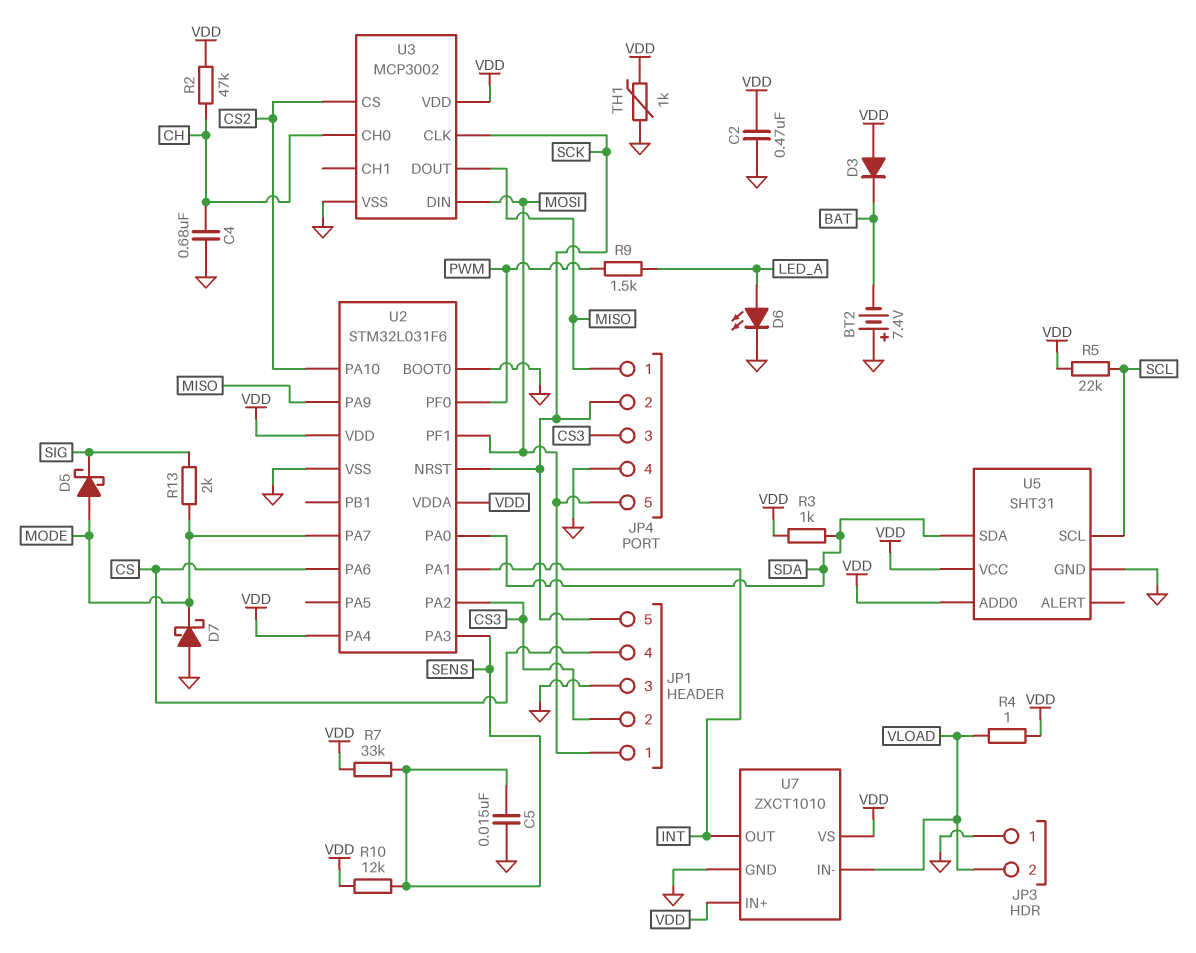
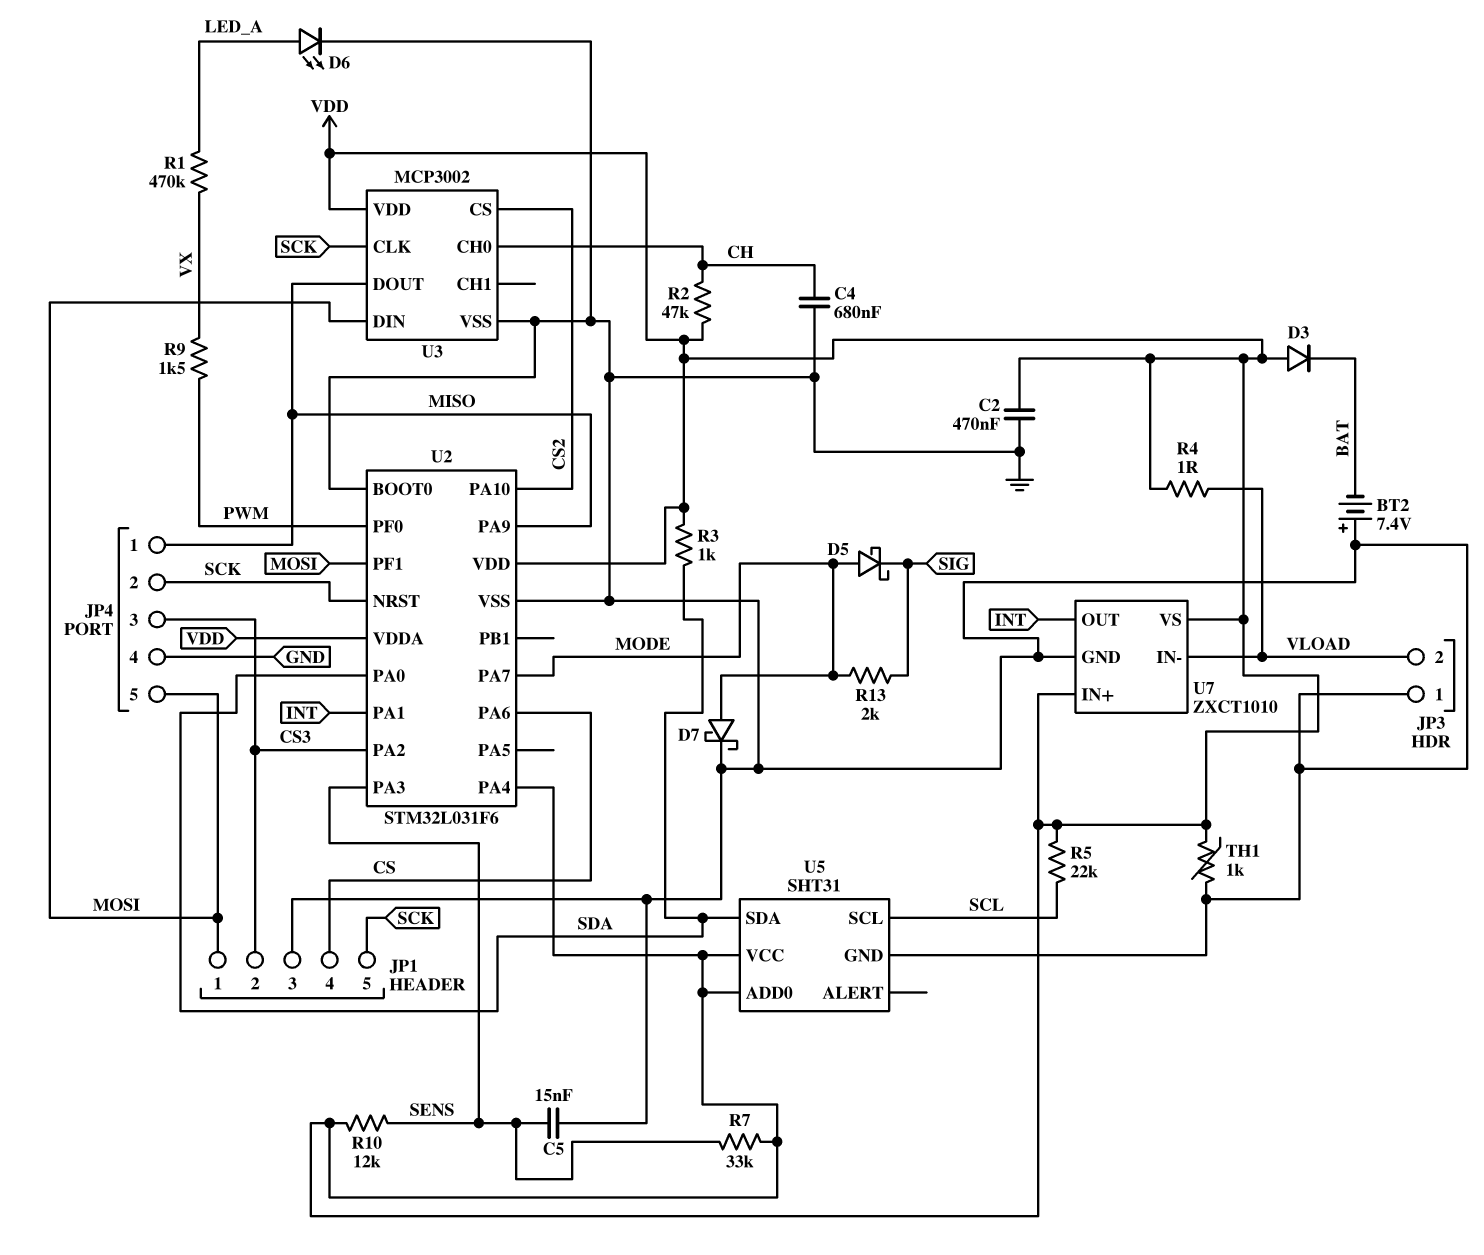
D7: schottky (A GND, K MODE) -> schottky (A MODE, K GND)
R1: none -> 470k (LED_A, VX)
R9: 1.5k (LED_A, PWM) -> 1.5k (PWM, VX)

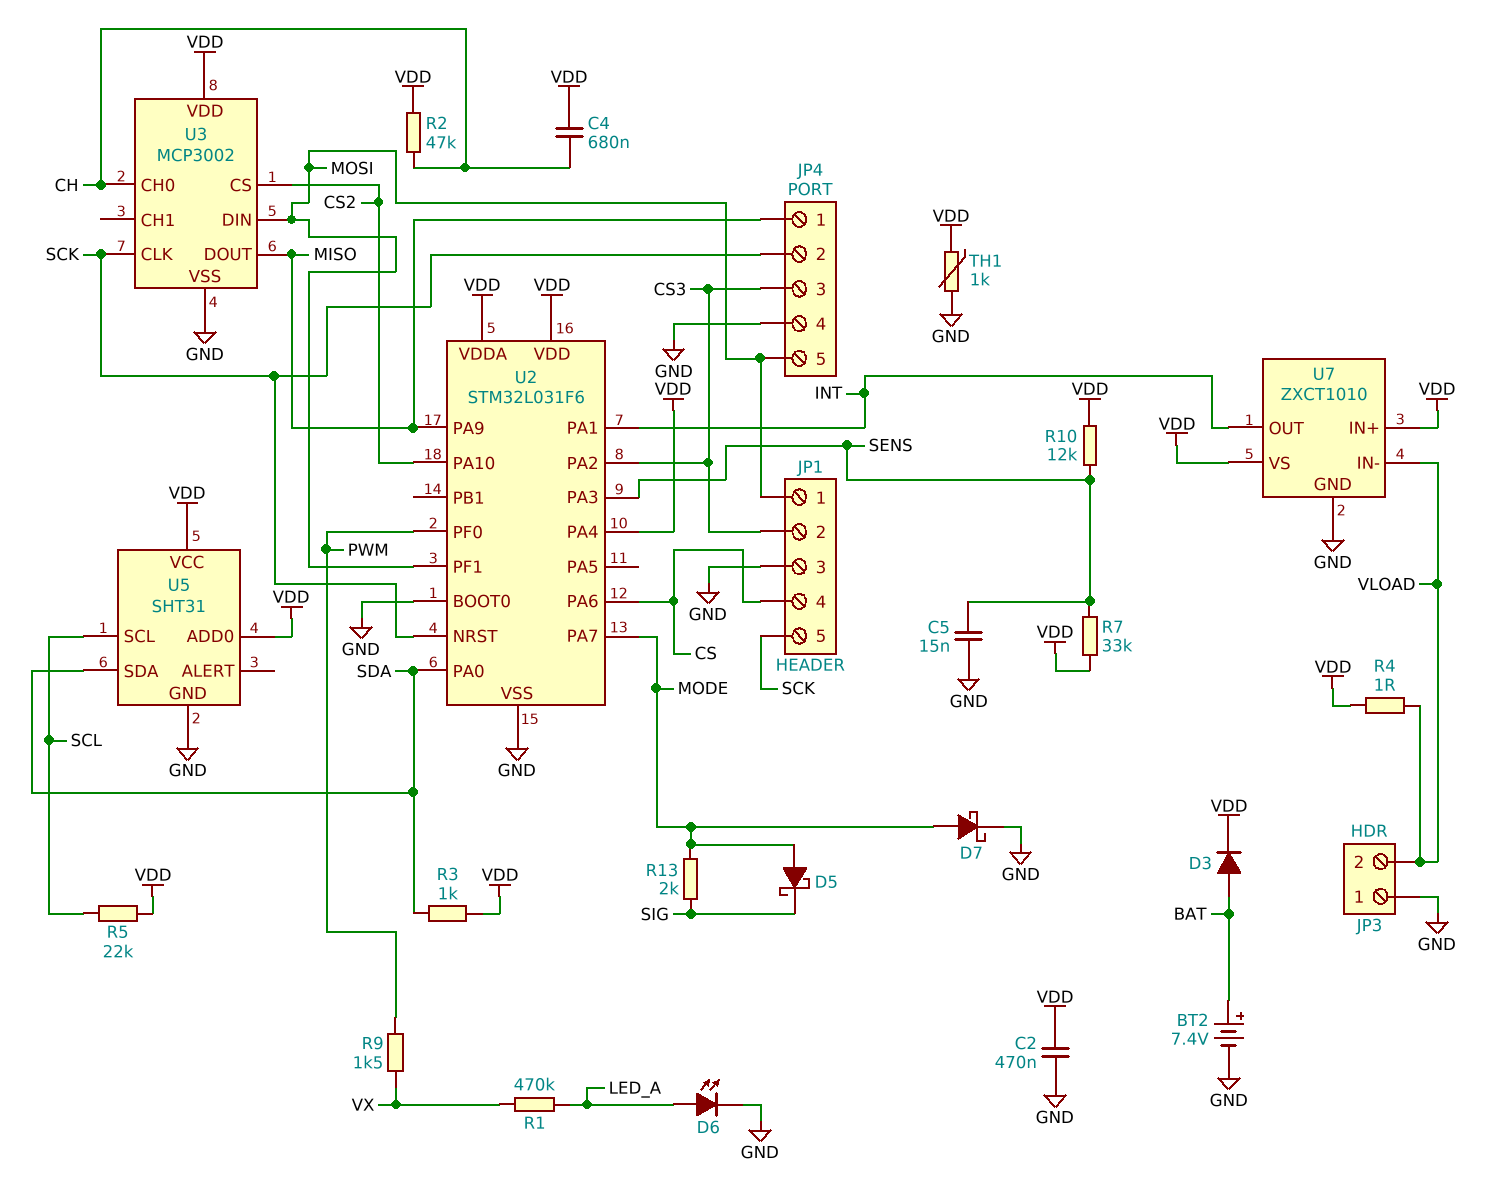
BT2: 7.4V (plus GND, minus BAT) -> 7.4V (plus BAT, minus GND)
C4: 680nF (CH, GND) -> 680nF (CH, VDD)
D3: diode (A VDD, K BAT) -> diode (A BAT, K VDD)

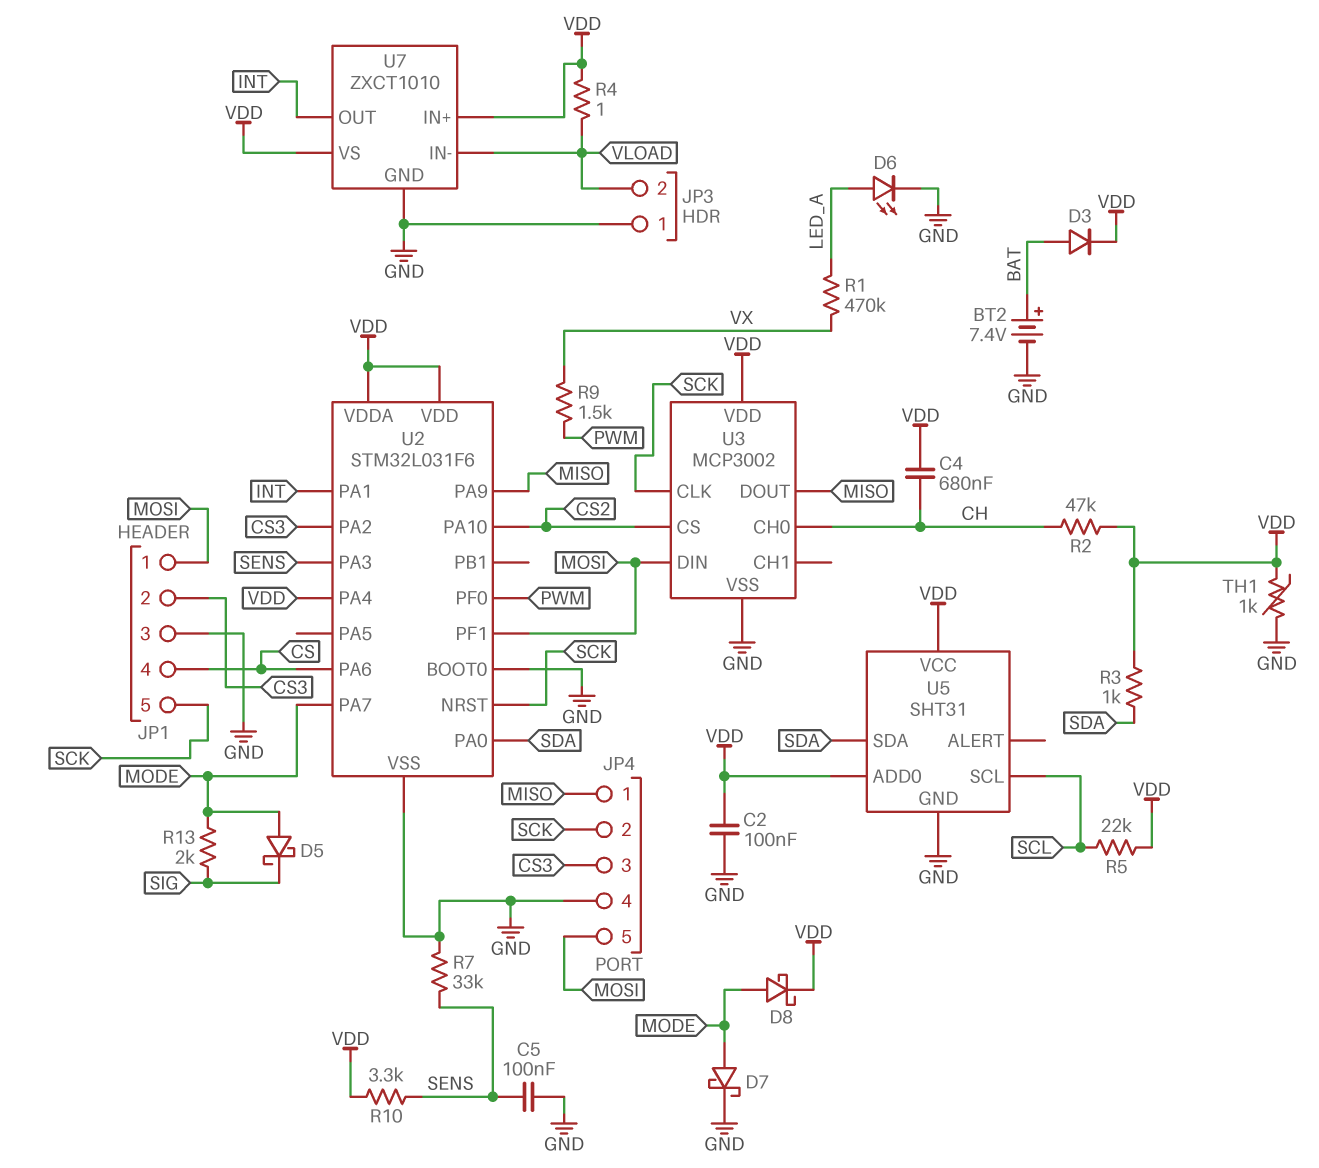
C2: 470nF (GND, VDD) -> 100nF (GND, VDD)
C5: 15nF (GND, SENS) -> 100nF (GND, SENS)
D8: none -> schottky (A MODE, K VDD)
R7: 33k (SENS, VDD) -> 33k (GND, SENS)
R10: 12k (SENS, VDD) -> 3.3k (SENS, VDD)

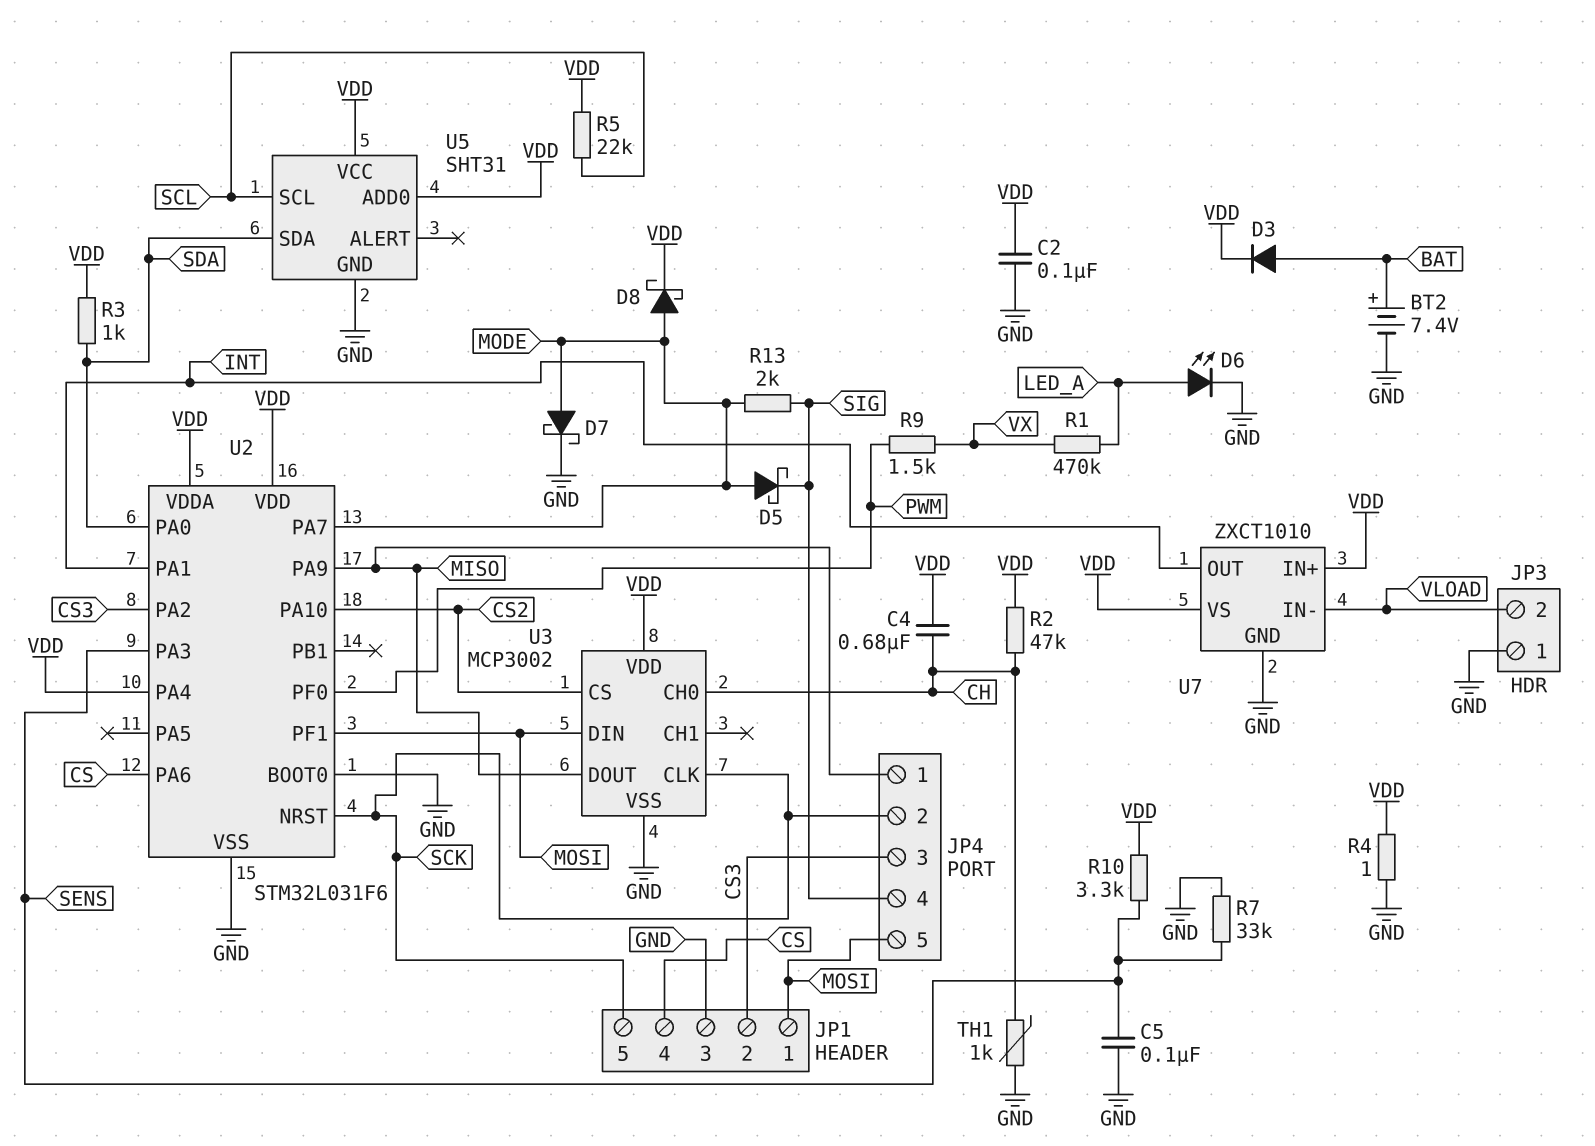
JP4 pin 4: GND -> SIG
R4: 1 (VDD, VLOAD) -> 1 (GND, VDD)
TH1: 1k (GND, VDD) -> 1k (CH, GND)

